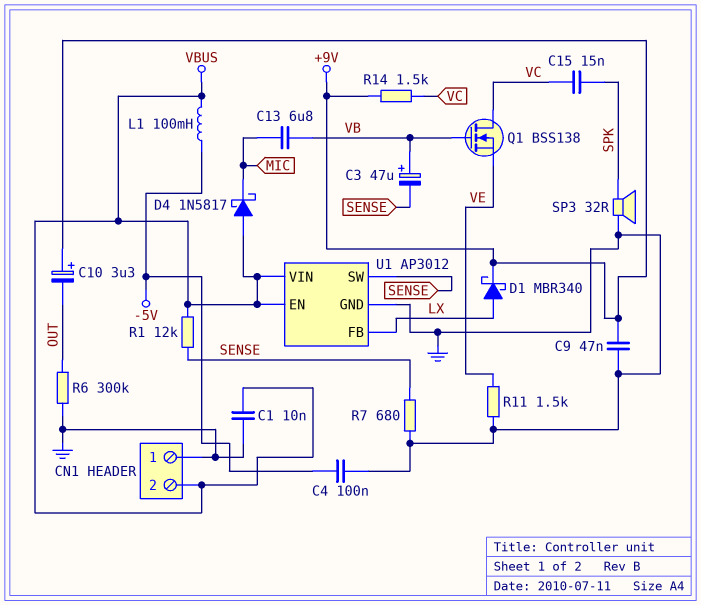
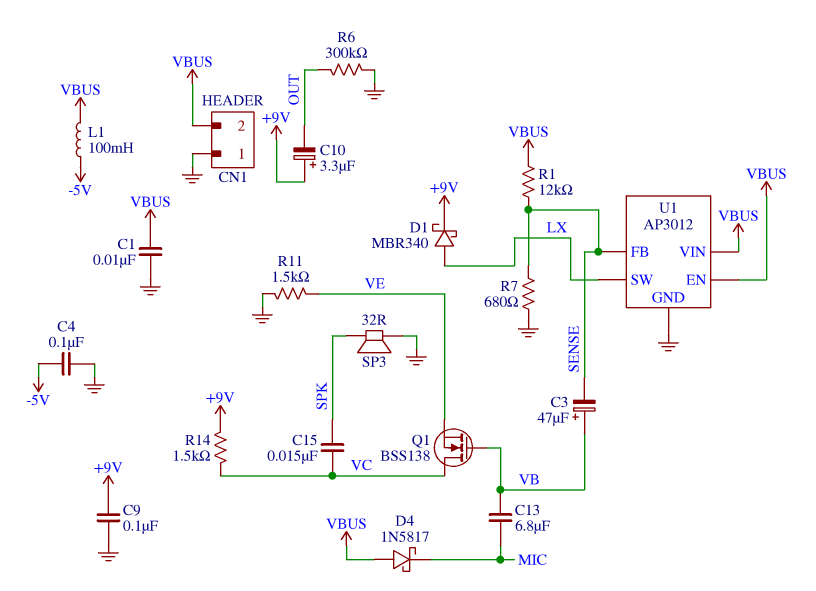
C9: 47nF (+9V, GND) -> 100nF (+9V, GND)
U1 pin FB: LX -> SENSE
U1 pin SW: SENSE -> LX

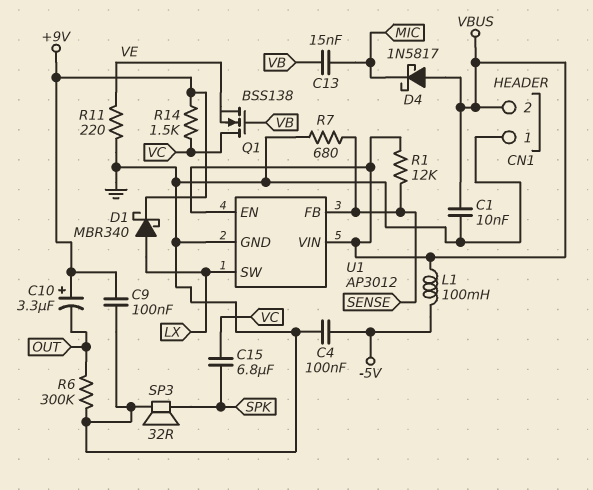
C3: 47uF (plus VB, minus SENSE) -> none
C13: 6.8uF (MIC, VB) -> 15nF (MIC, VB)
C15: 15nF (SPK, VC) -> 6.8uF (SPK, VC)
R11: 1.5k (GND, VE) -> 220 (GND, VE)

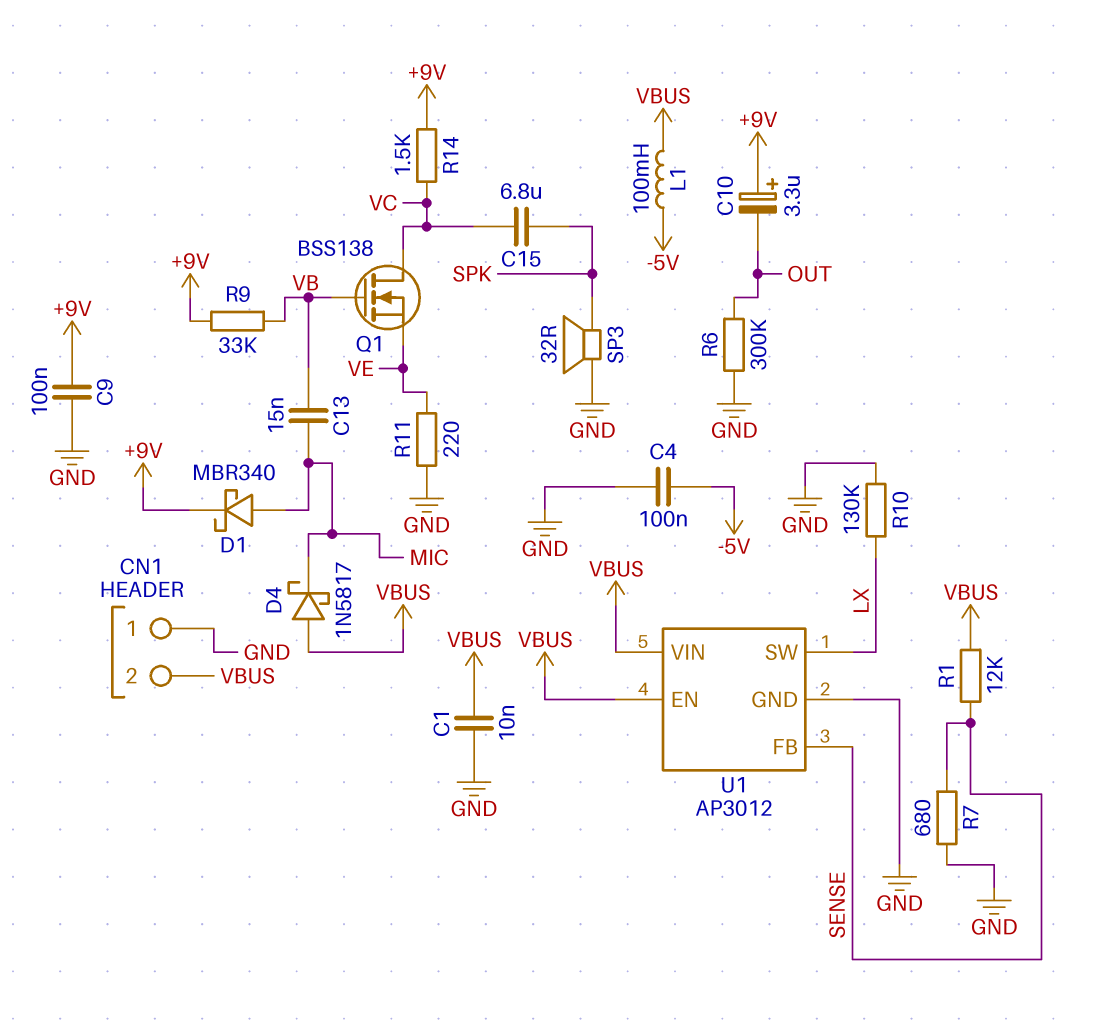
D1: schottky MBR340 (A LX, K +9V) -> schottky MBR340 (A MIC, K +9V)
R9: none -> 33k (+9V, VB)
R10: none -> 130k (GND, LX)

